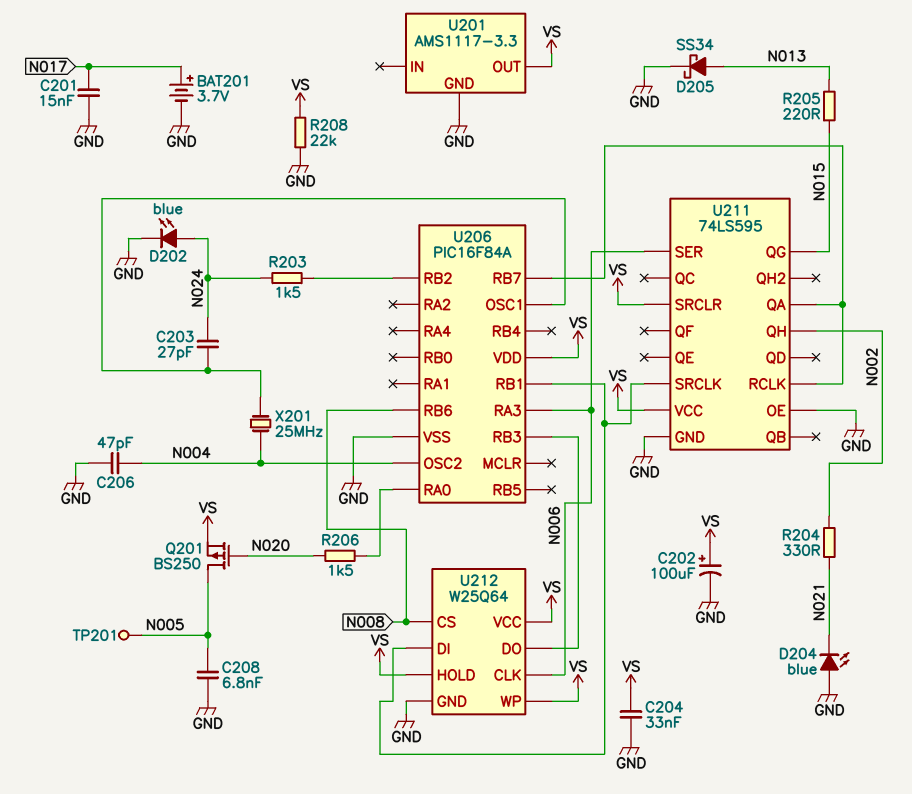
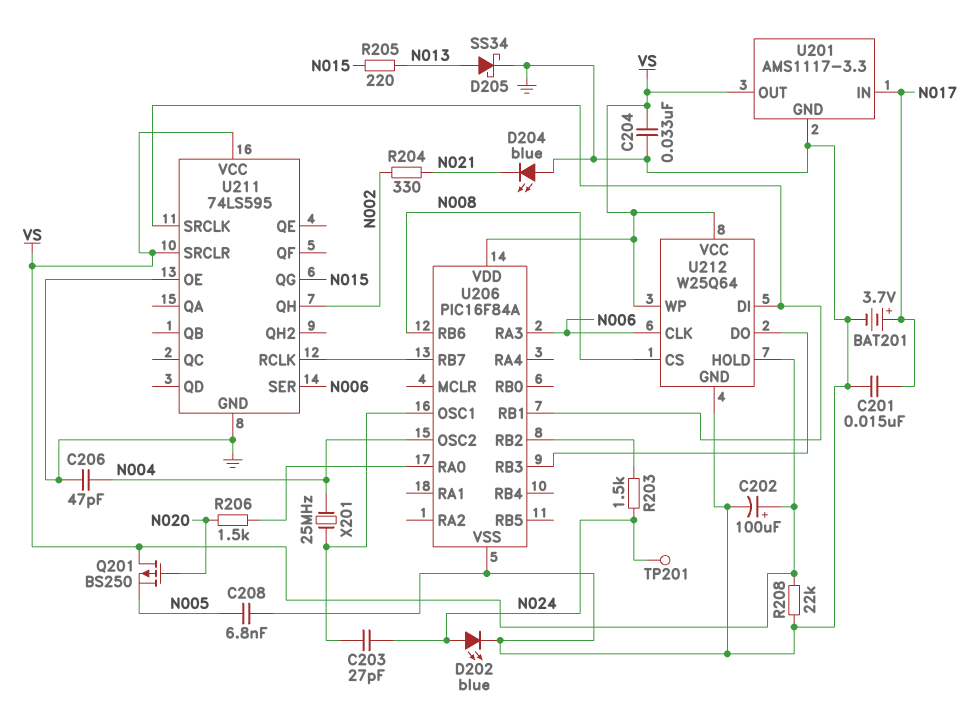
Q201: PMOS BS250 (G N020, D N005, S VS) -> PMOS BS250 (G N020, D VS, S N005)
TP201: test point (N005) -> test point (N024)
U201 pin IN: none -> N017
U211 pin QA: U206/RB7 -> none

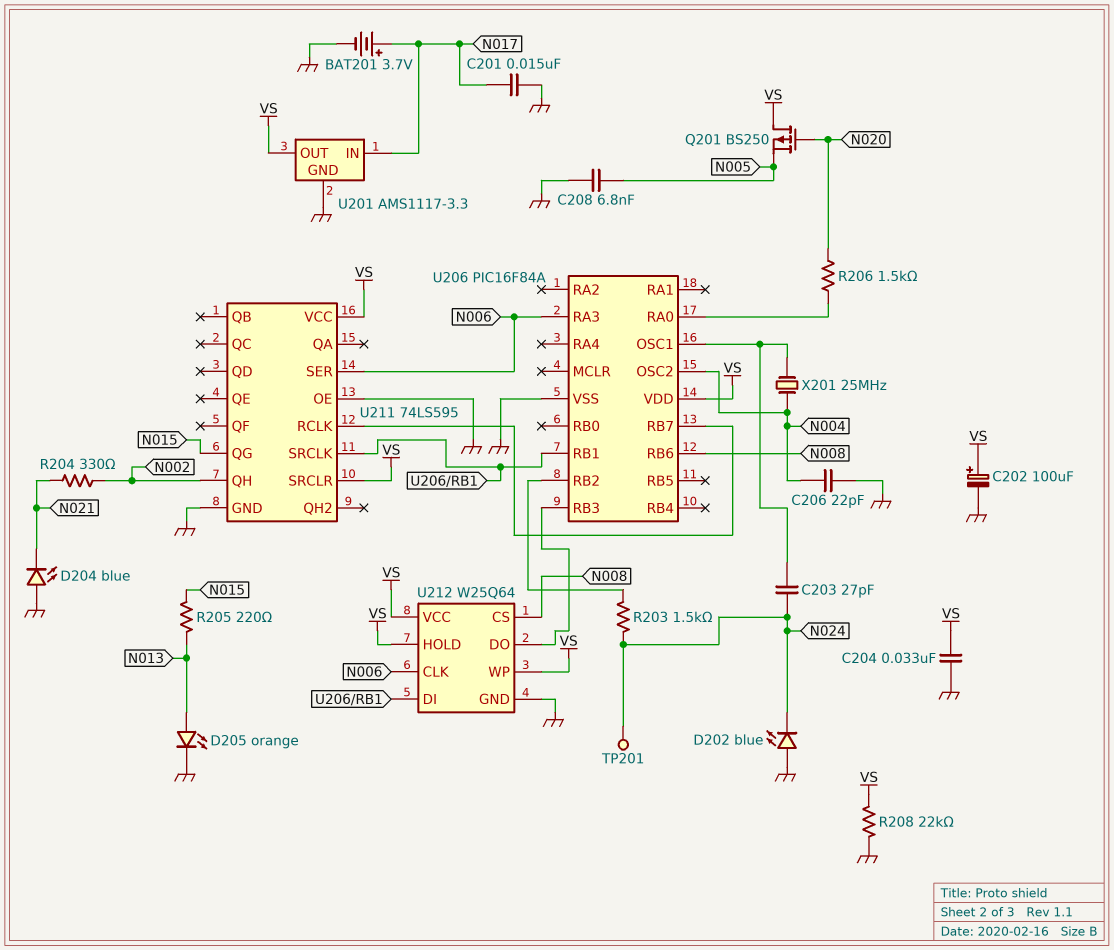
C206: 47pF (GND, N004) -> 22pF (GND, N004)
D202: LED blue (A N024, K GND) -> LED blue (A GND, K N024)
D205: schottky SS34 (A N013, K GND) -> LED orange (A N013, K GND)

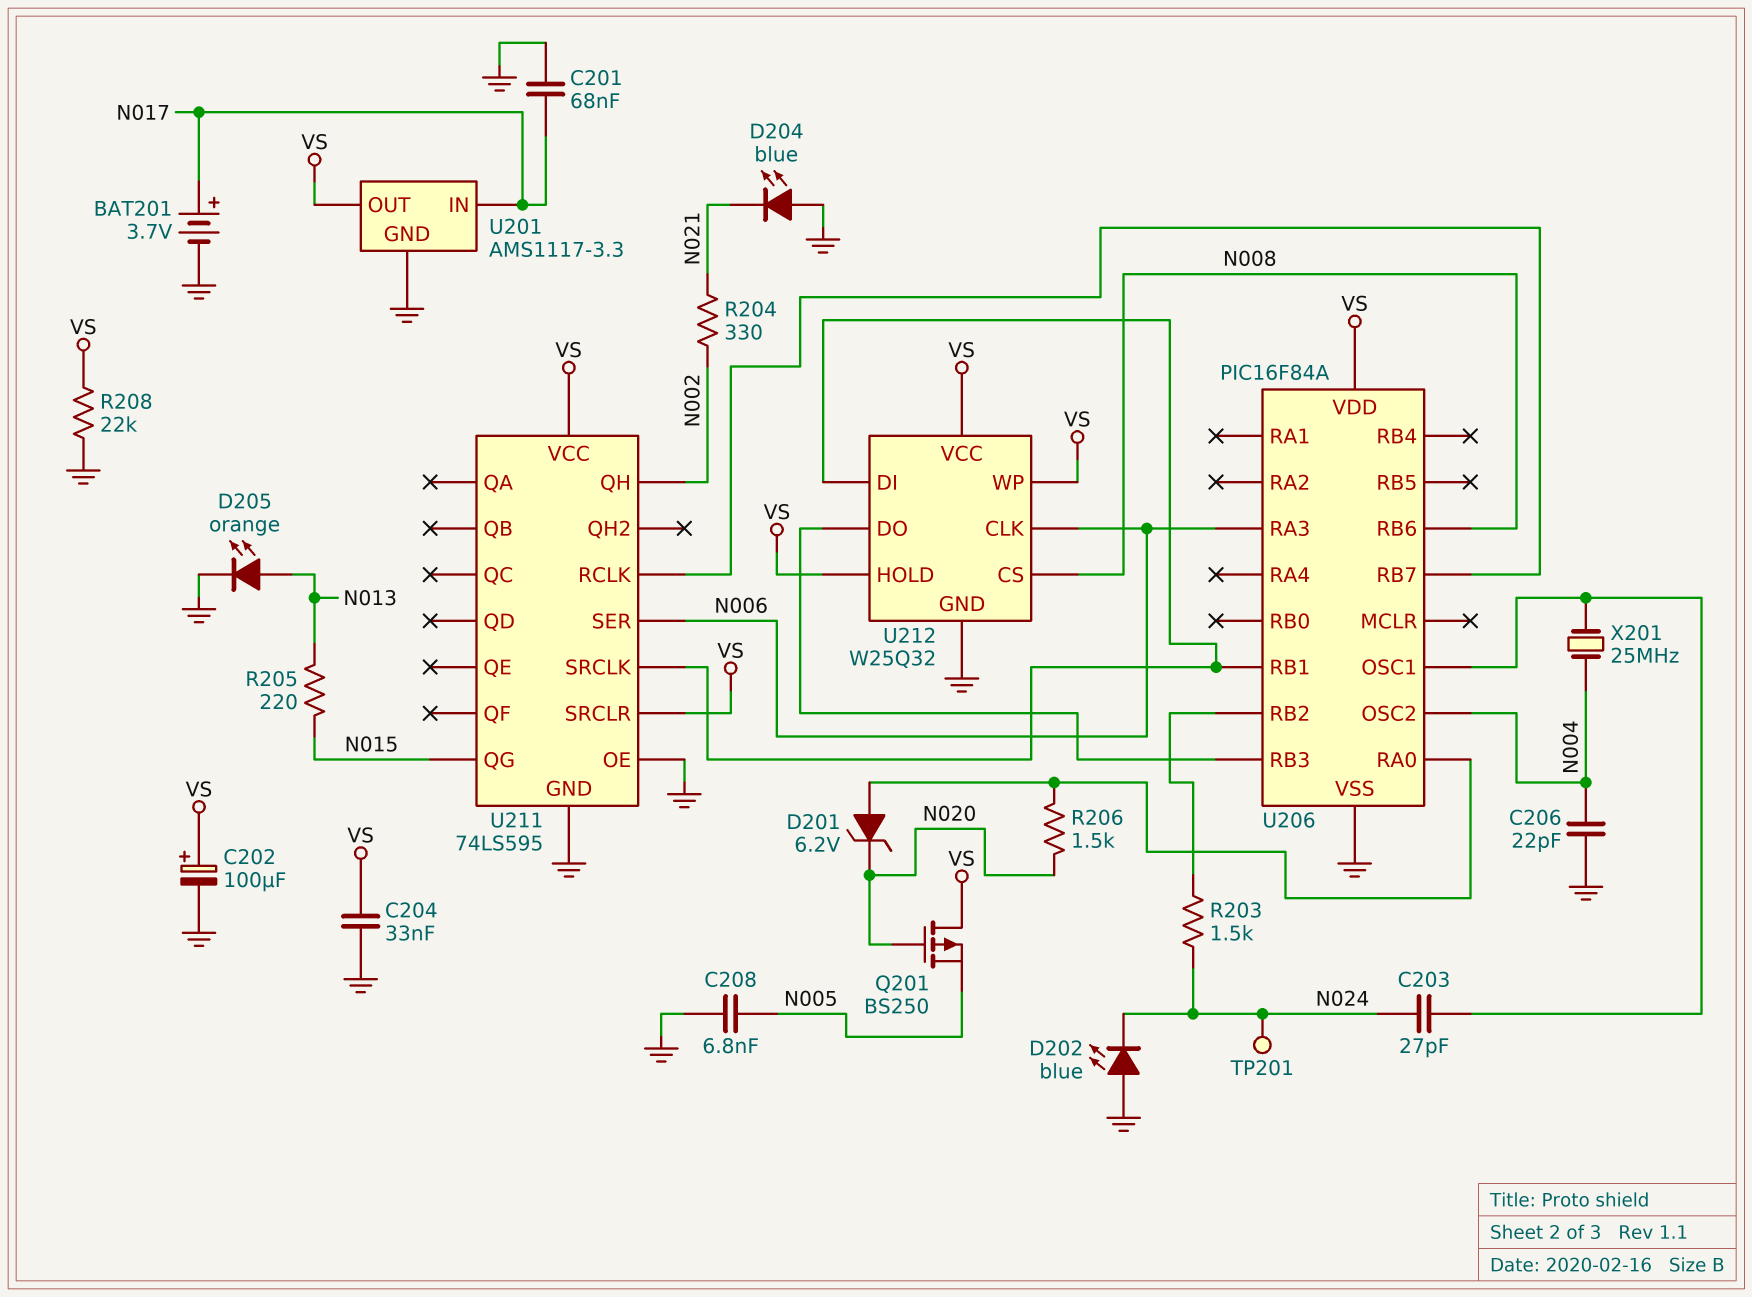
C201: 15nF (GND, N017) -> 68nF (GND, N017)
D201: none -> zener 6.2V (A U206/RA0, K N020)
U212: W25Q64 -> W25Q32

